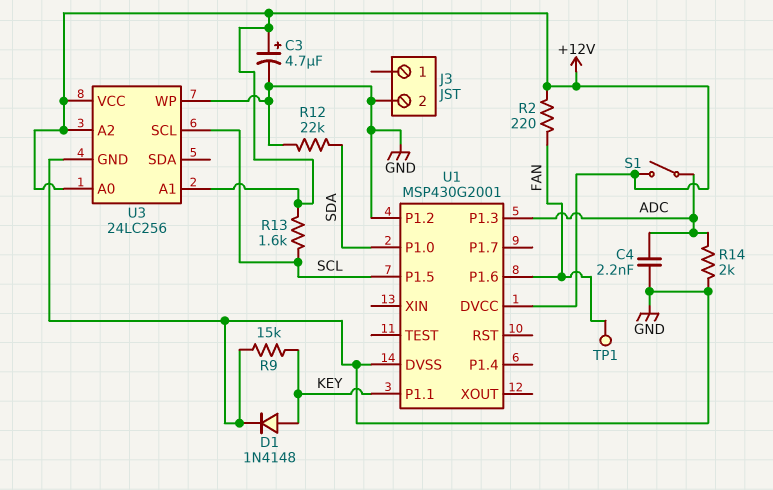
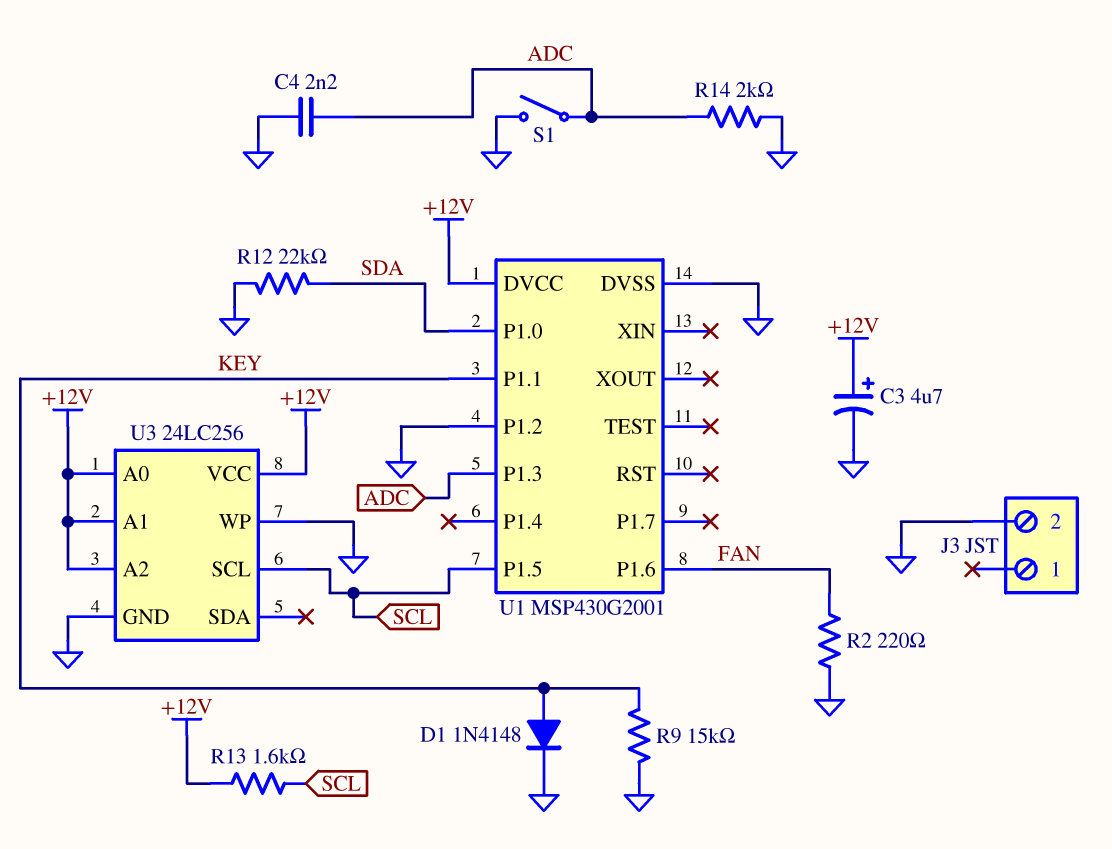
R2: 220 (+12V, FAN) -> 220 (FAN, GND)
S1: switch (+12V, ADC) -> switch (ADC, GND)
TP1: test point (FAN) -> none

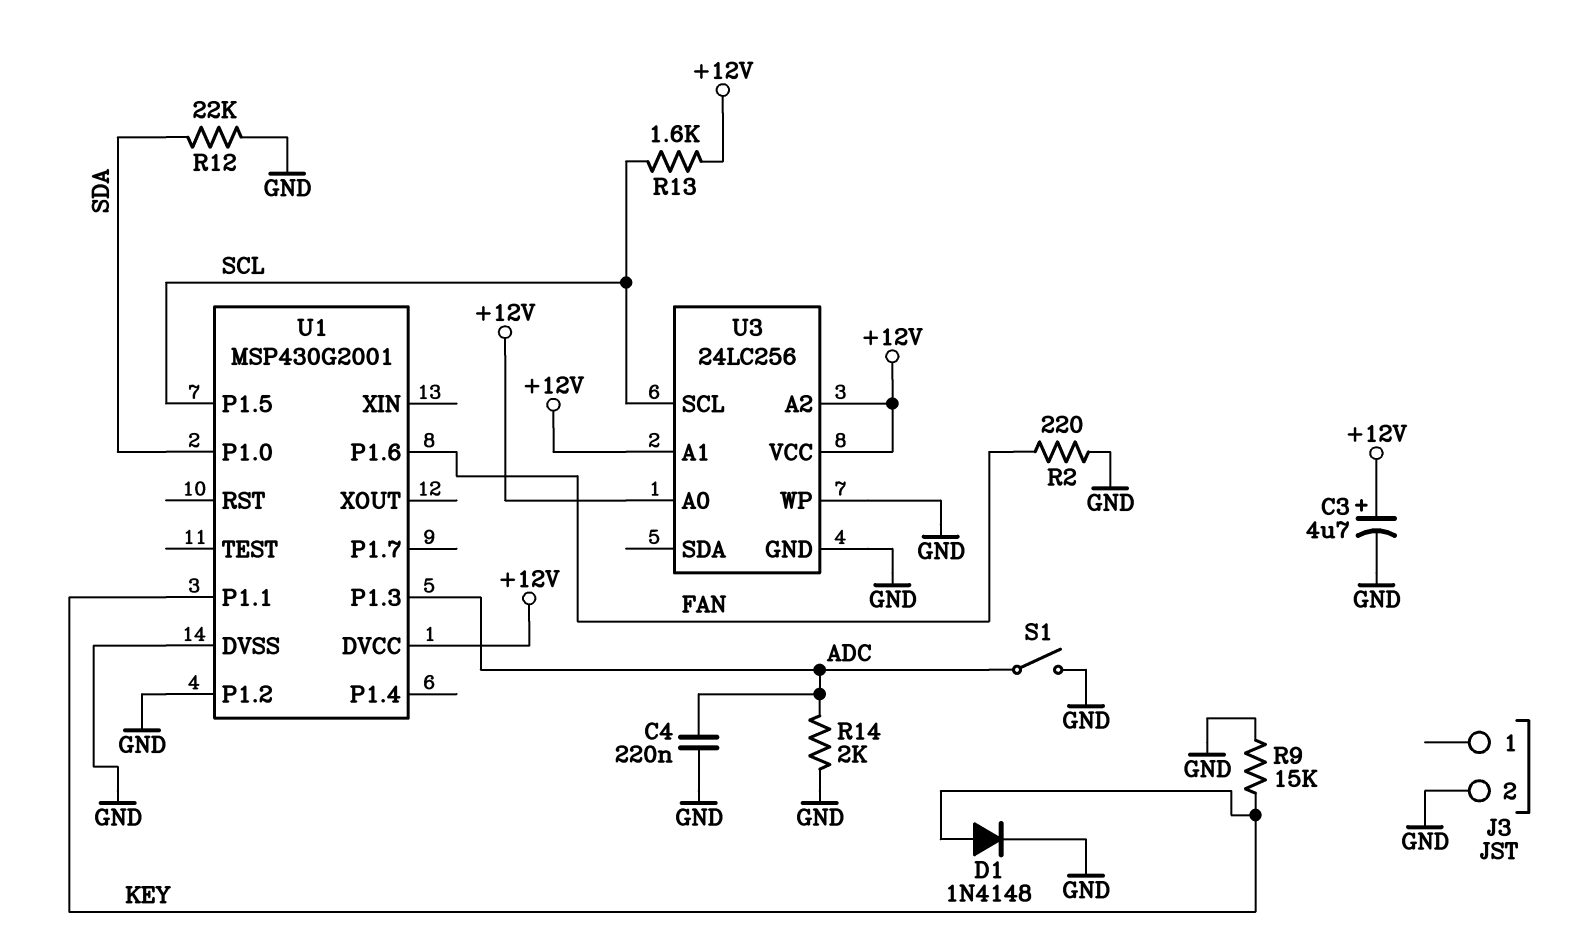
C4: 2.2nF (ADC, GND) -> 220nF (ADC, GND)

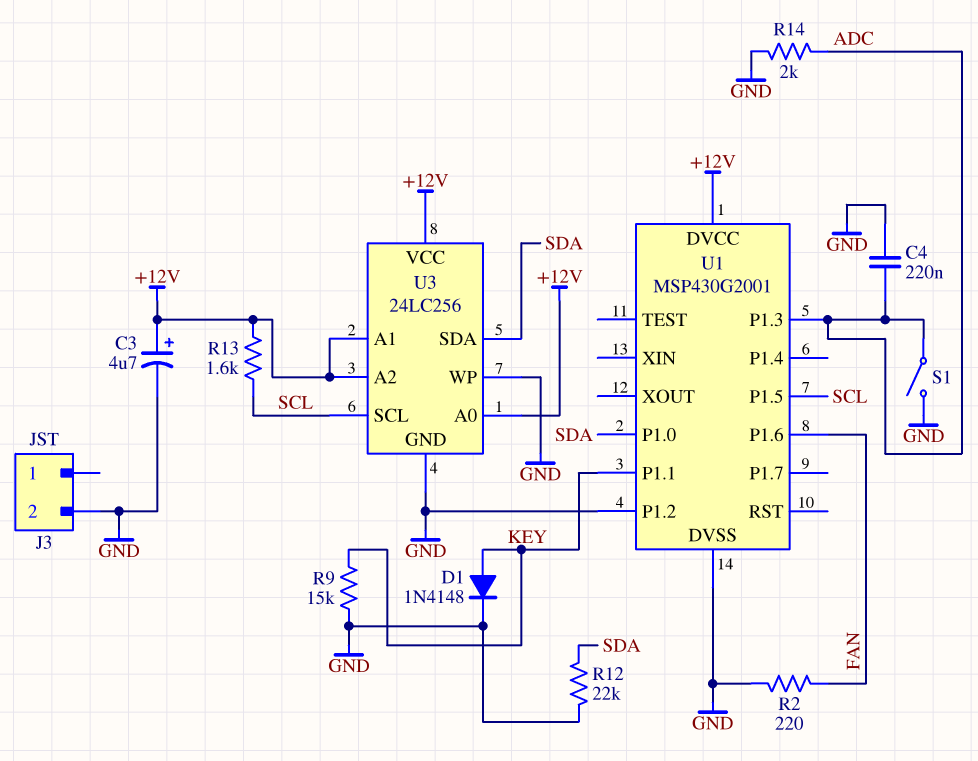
U3 pin SDA: none -> SDA

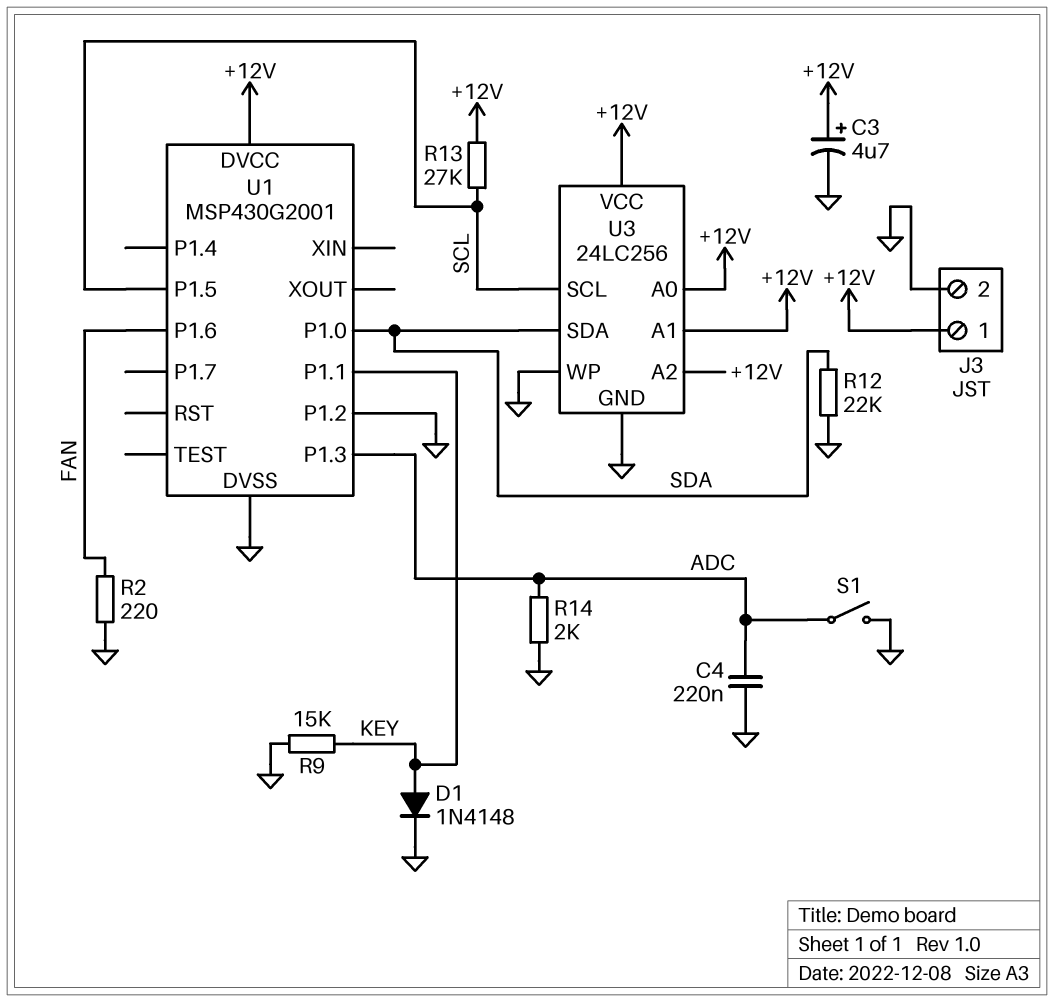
J3 pin 1: none -> +12V
R13: 1.6k (+12V, SCL) -> 27k (+12V, SCL)

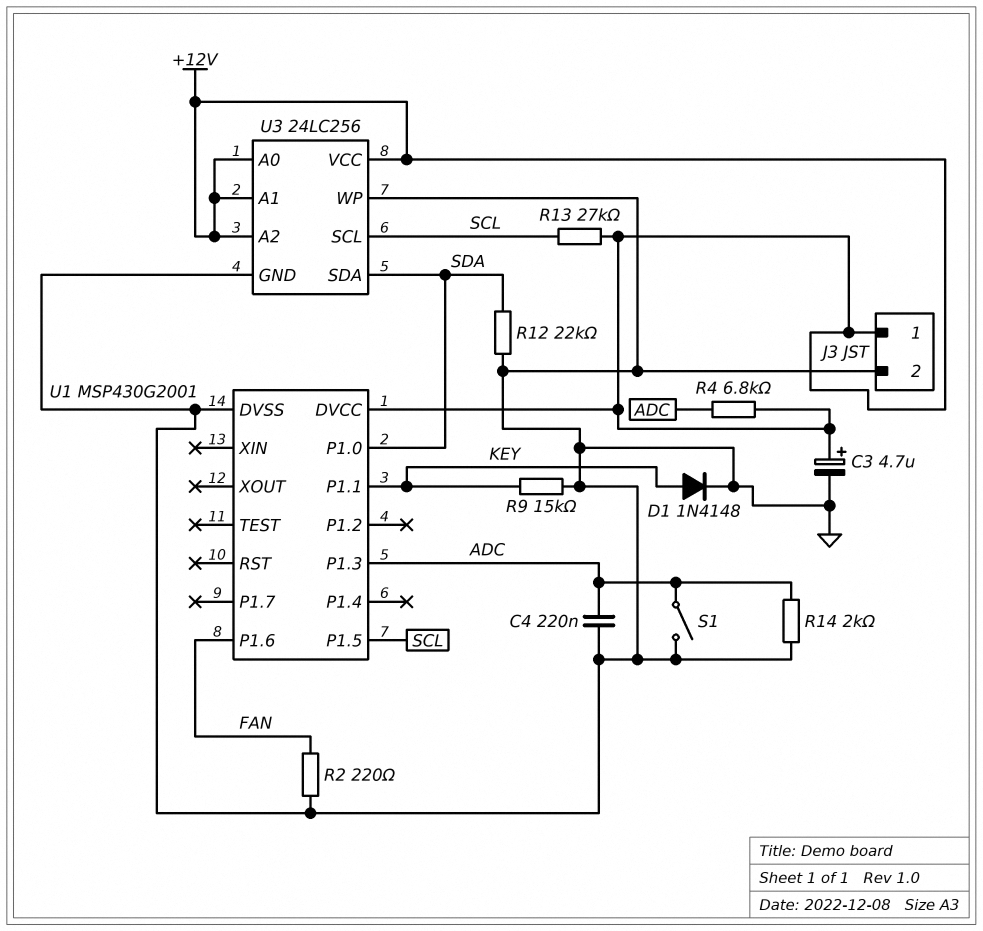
R4: none -> 6.8k (+12V, ADC)
U1 pin P1.2: GND -> none

